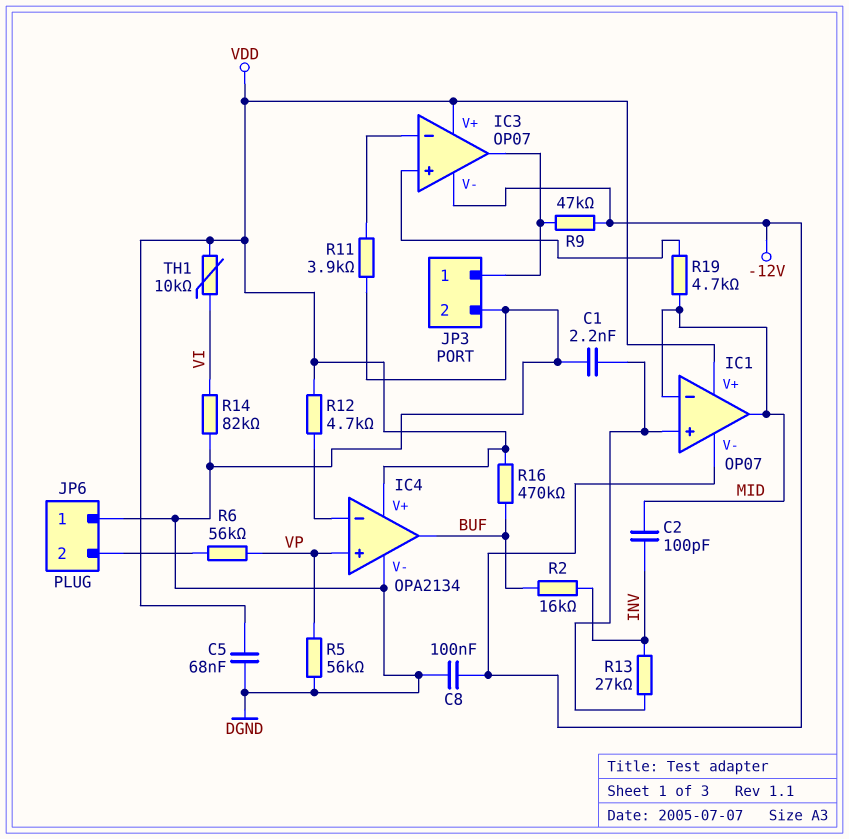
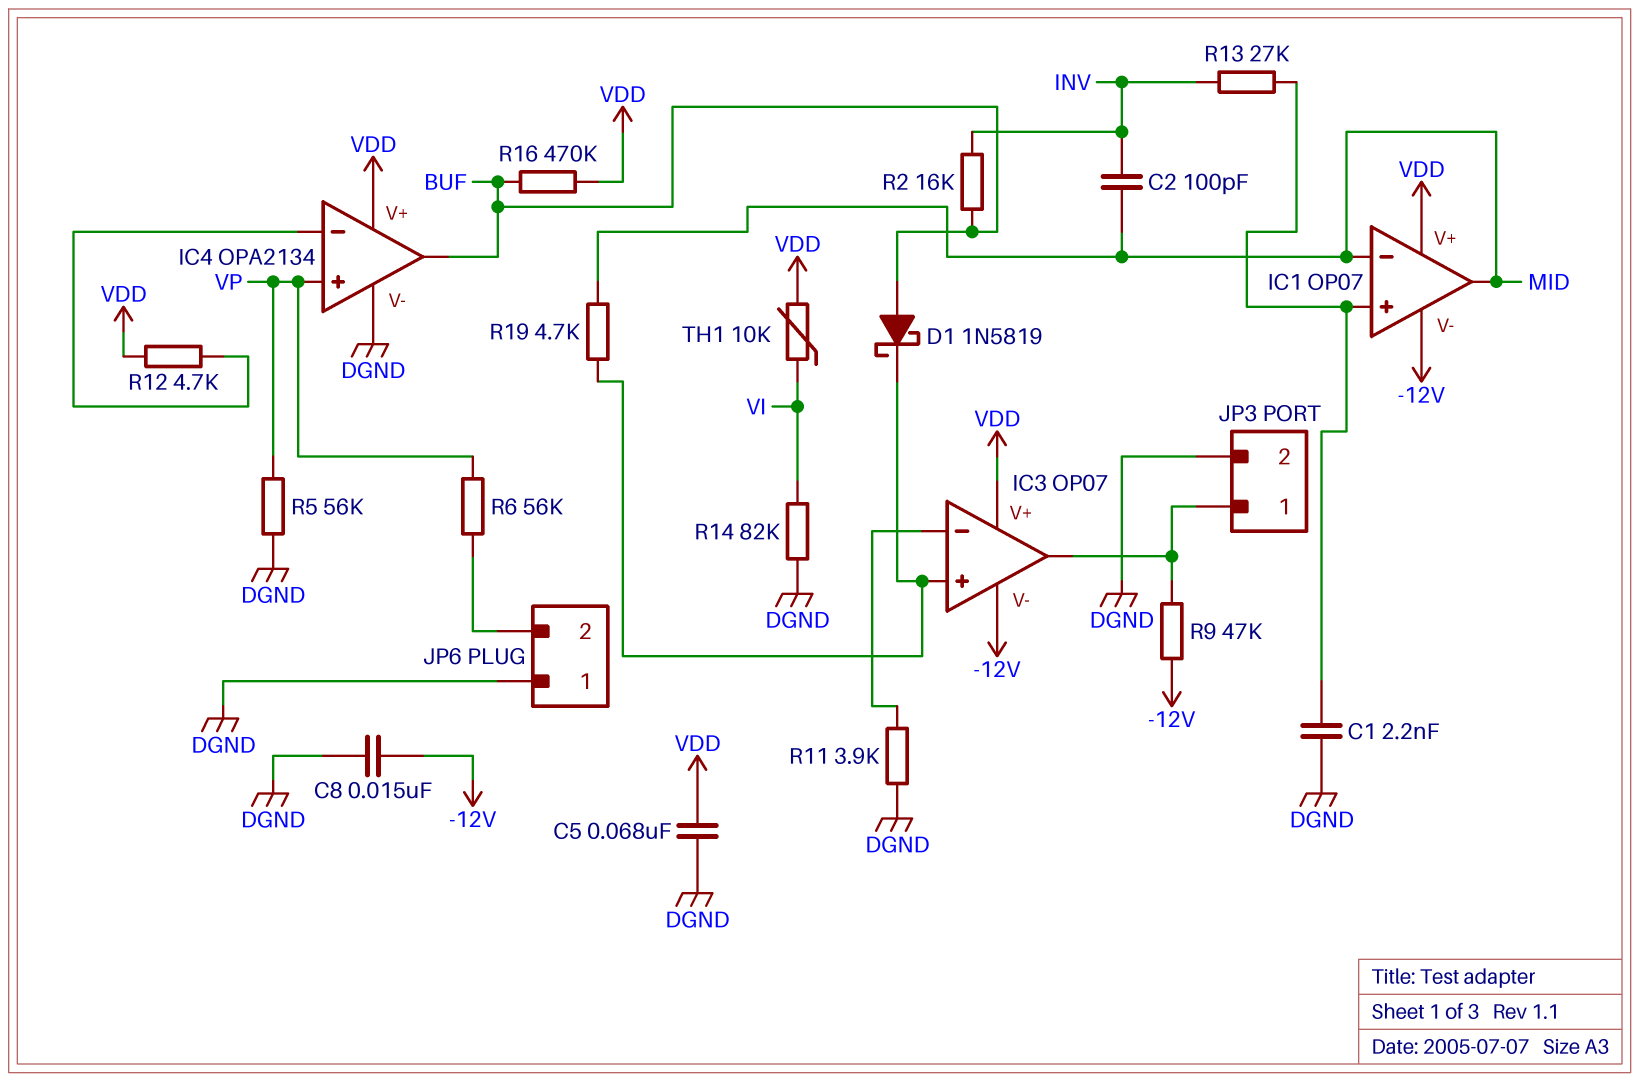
C8: 100nF (-12V, DGND) -> 15nF (-12V, DGND)
D1: none -> schottky 1N5819 (A BUF, K IC3/in+)

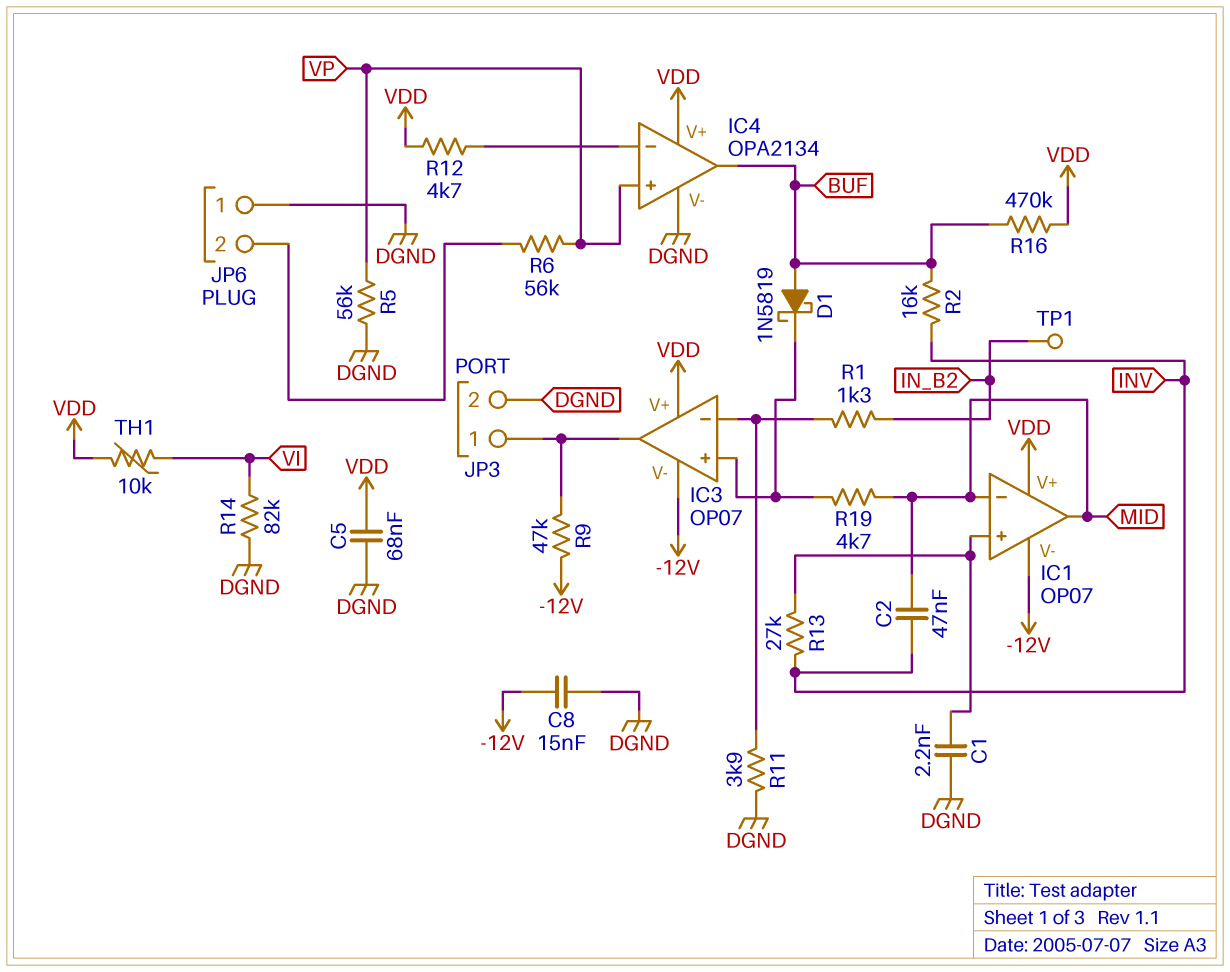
C2: 100pF (INV, MID) -> 47nF (INV, MID)
R1: none -> 1.3k (IC3/in-, IN_B2)
TP1: none -> test point (IN_B2)

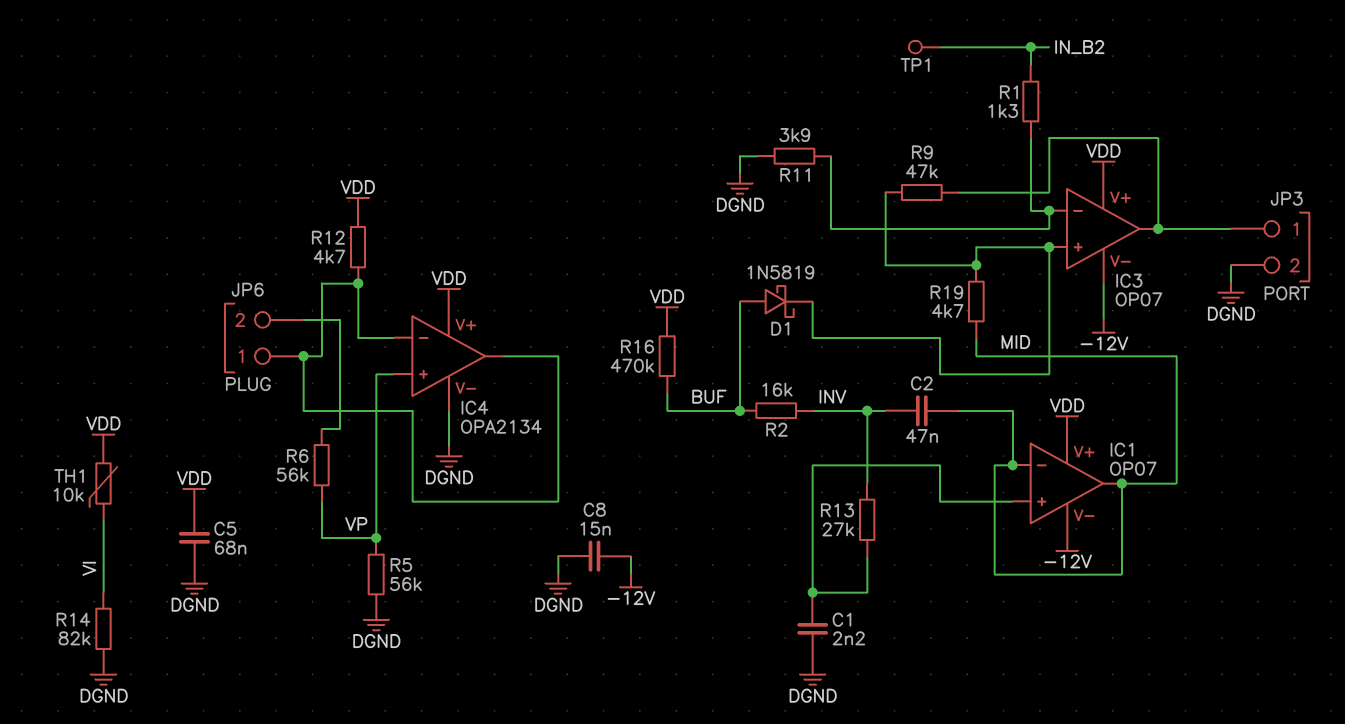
IC4 pin out: BUF -> IC4/in-
JP6 pin 1: DGND -> IC4/in-
R9: 47k (-12V, IC3/out) -> 47k (IC3/in+, IC3/out)

